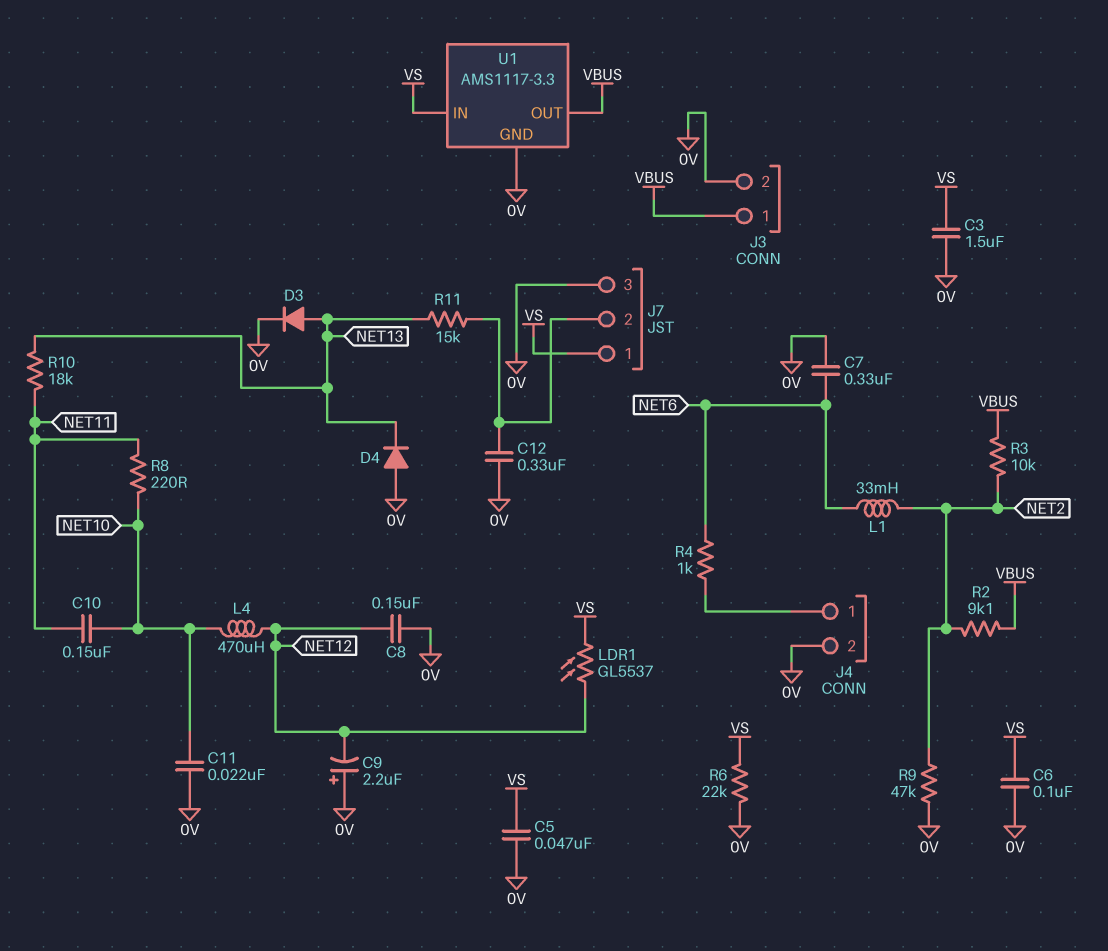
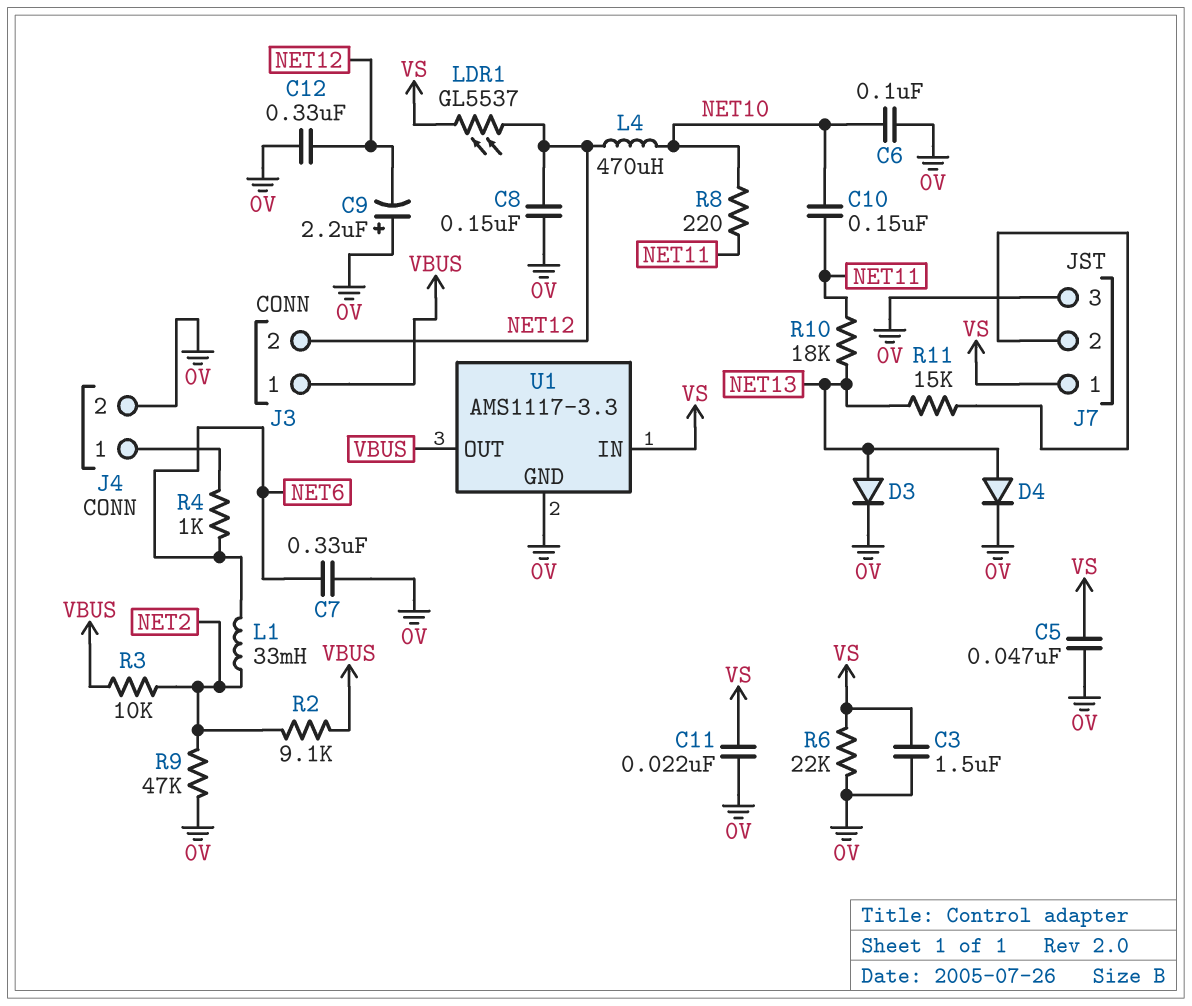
C6: 100nF (0V, VS) -> 100nF (0V, NET10)
C11: 22nF (0V, NET10) -> 22nF (0V, VS)
C12: 330nF (0V, J7/2) -> 330nF (0V, NET12)
D4: diode (A 0V, K NET13) -> diode (A NET13, K 0V)
J3 pin 2: 0V -> NET12

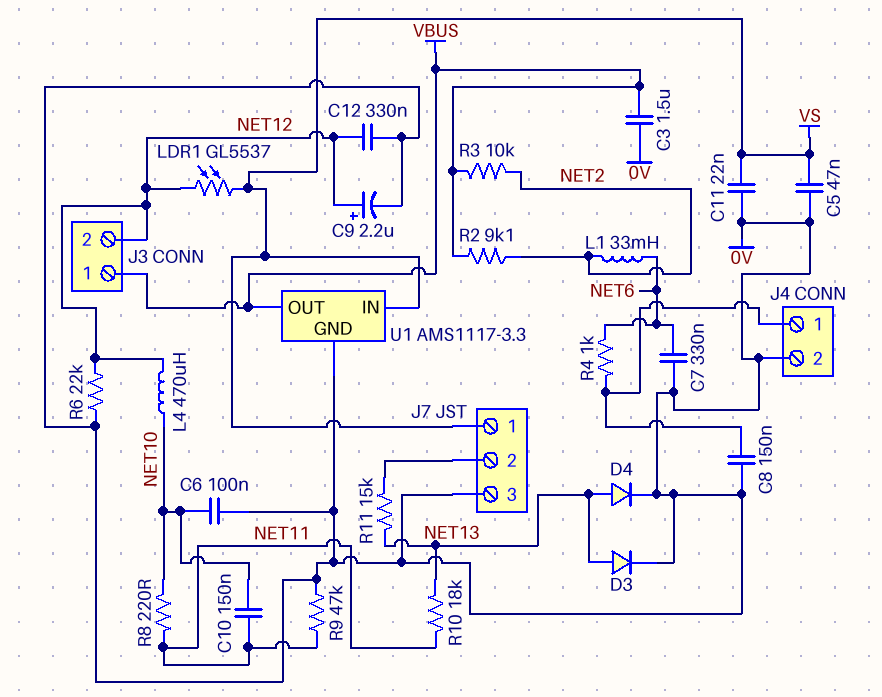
C3: 1.5uF (0V, VS) -> 1.5uF (0V, VBUS)
C8: 150nF (0V, NET12) -> 150nF (0V, J4/1)
C9: 2.2uF (plus 0V, minus NET12) -> 2.2uF (plus NET12, minus 0V)
R6: 22k (0V, VS) -> 22k (0V, NET12)
R9: 47k (0V, NET2) -> 47k (0V, NET11)

